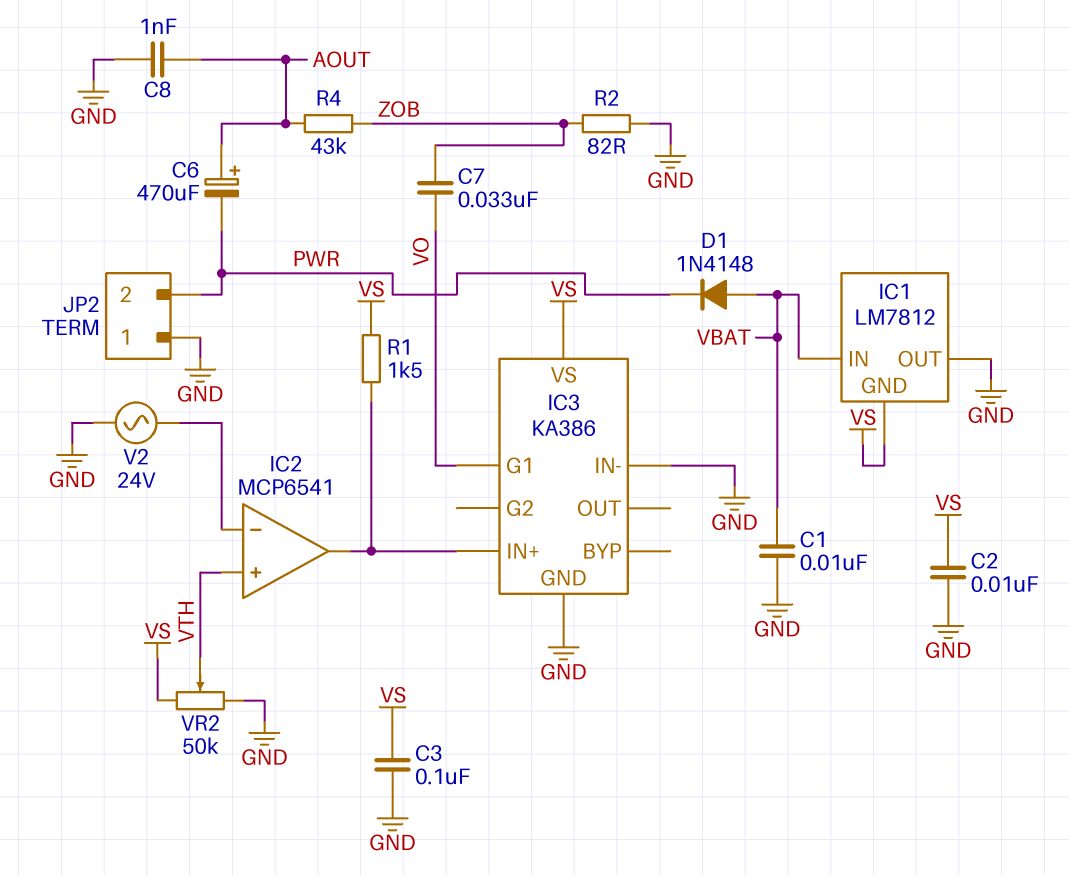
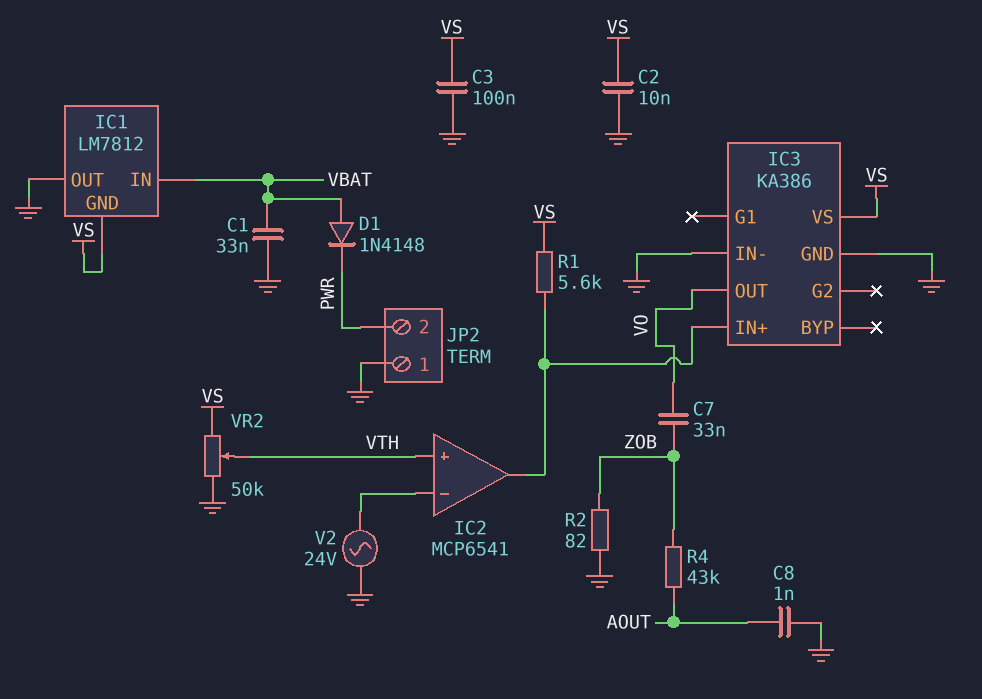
C1: 10nF (GND, VBAT) -> 33nF (GND, VBAT)
C6: 470uF (plus AOUT, minus PWR) -> none
IC3 pin G1: VO -> none
IC3 pin OUT: none -> VO
R1: 1.5k (IC2/out, VS) -> 5.6k (IC2/out, VS)

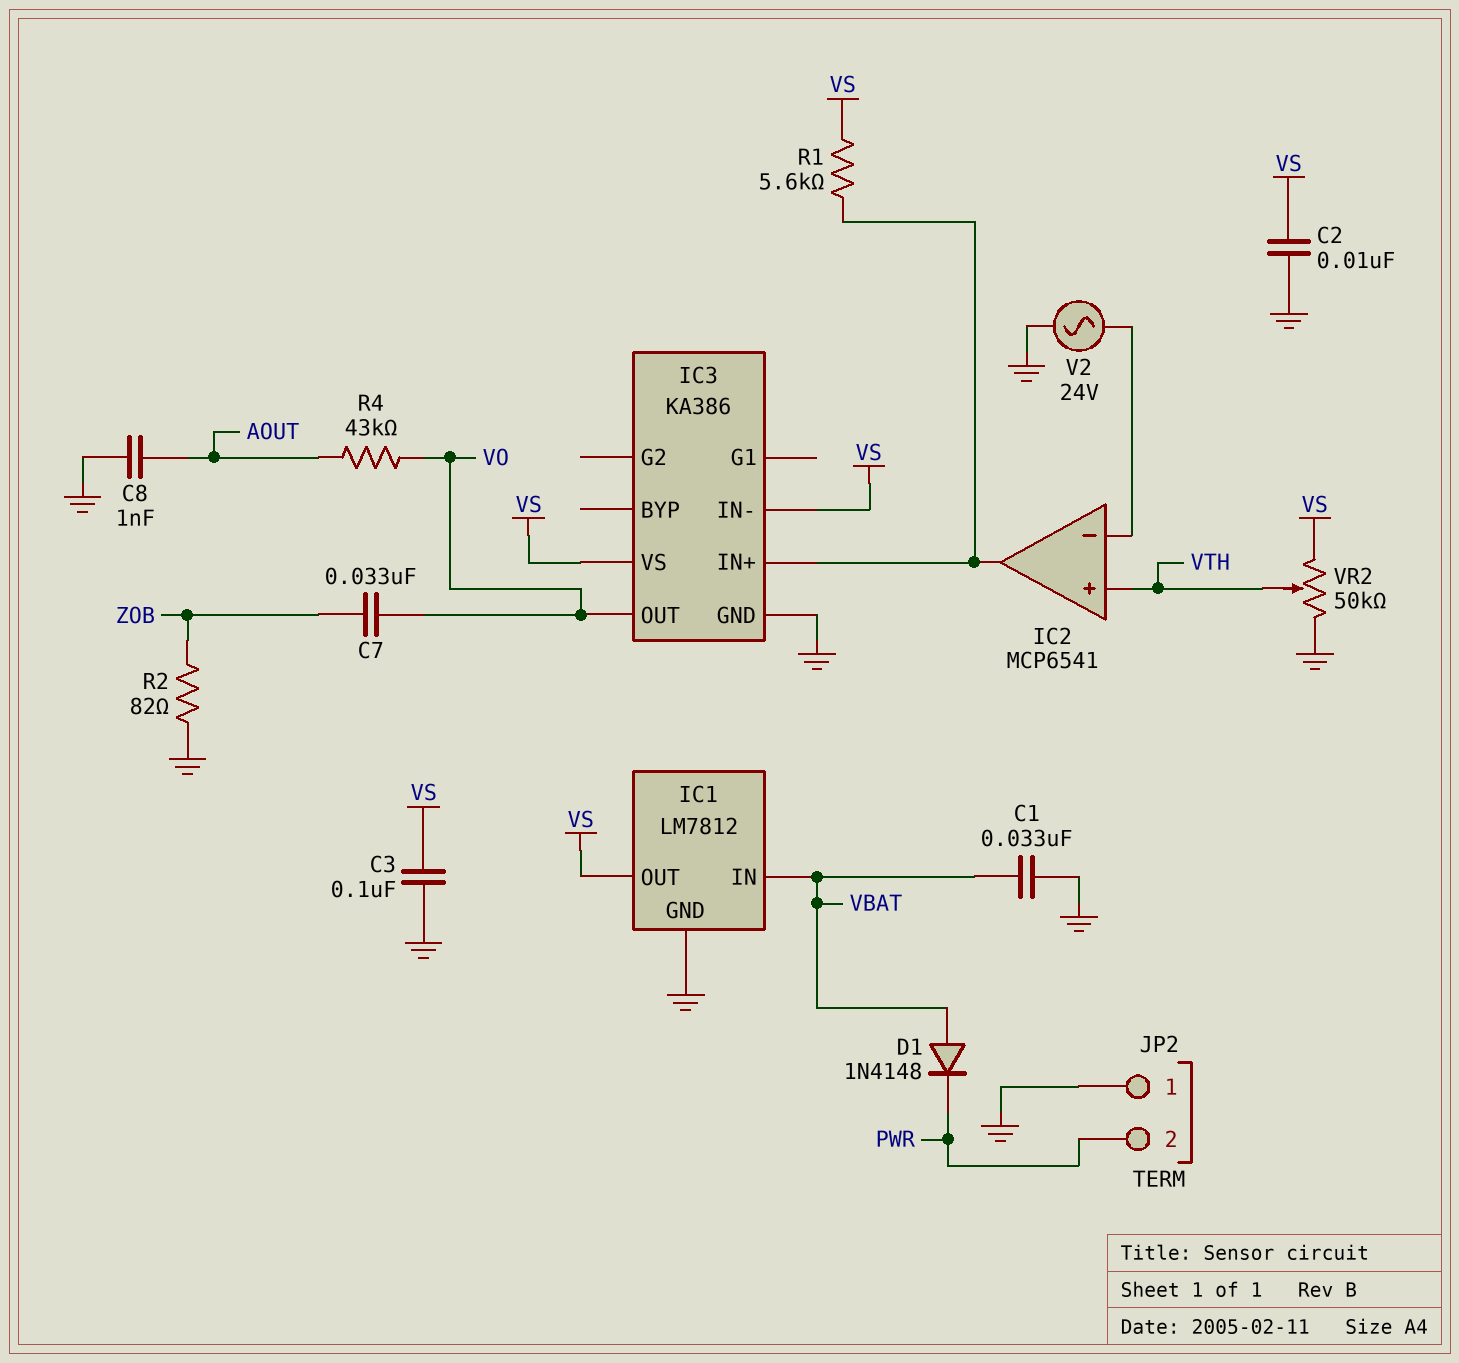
IC1 pin GND: VS -> GND
IC1 pin OUT: GND -> VS
IC3 pin IN-: GND -> VS
R4: 43k (AOUT, ZOB) -> 43k (AOUT, VO)

